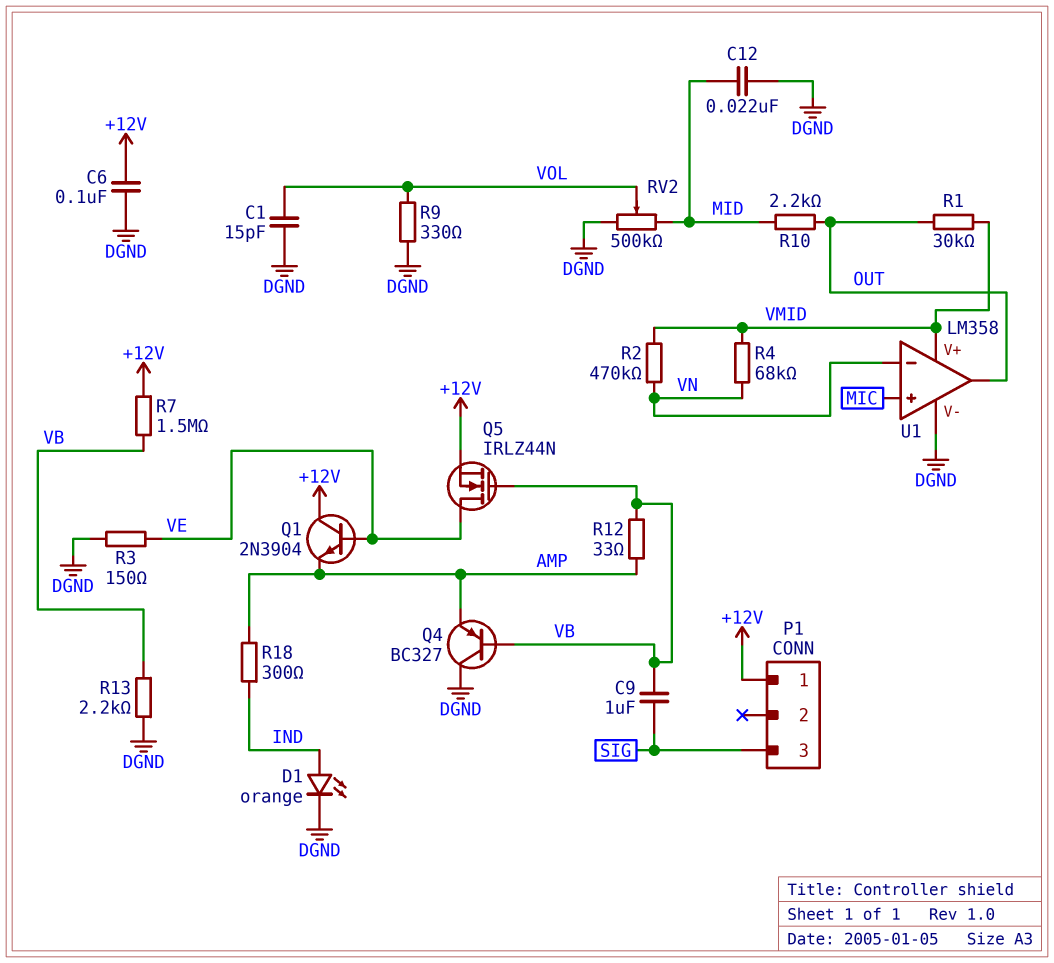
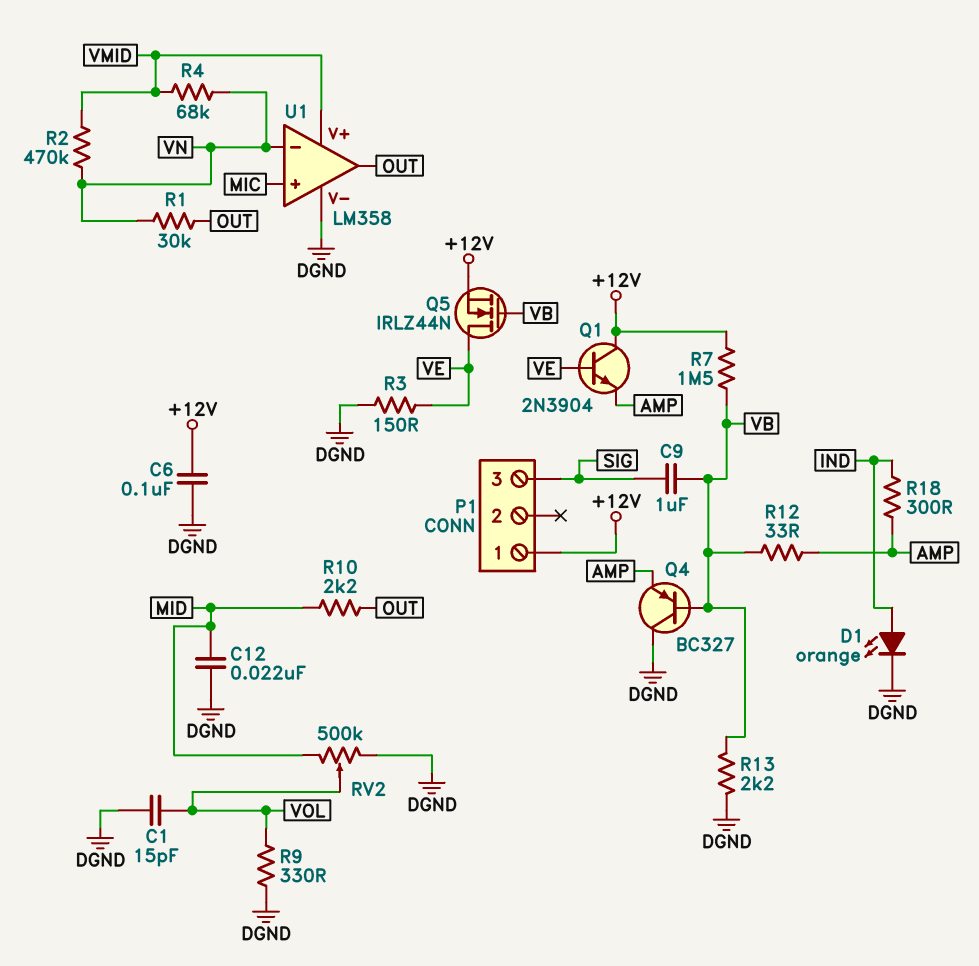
R1: 30k (OUT, VMID) -> 30k (OUT, VN)

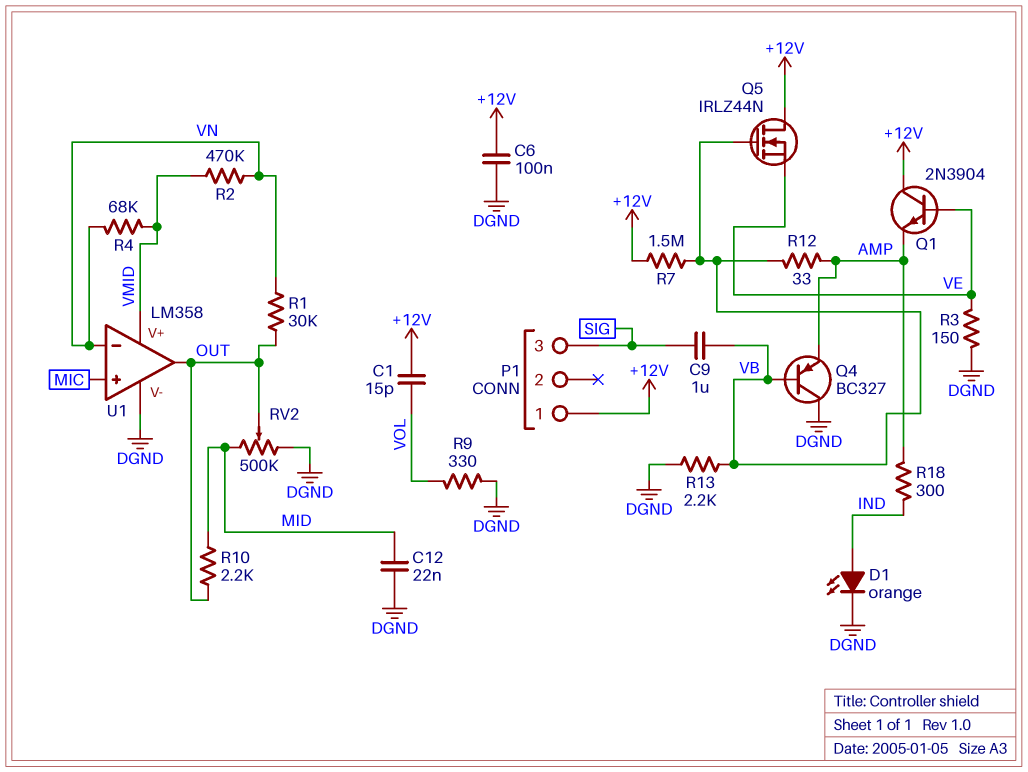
C1: 15pF (DGND, VOL) -> 15pF (+12V, VOL)
Q5: NMOS IRLZ44N (G VB, D VE, S +12V) -> NMOS IRLZ44N (G VB, D +12V, S VE)
RV2: 500k (DGND, MID, wiper VOL) -> 500k (DGND, MID, wiper OUT)

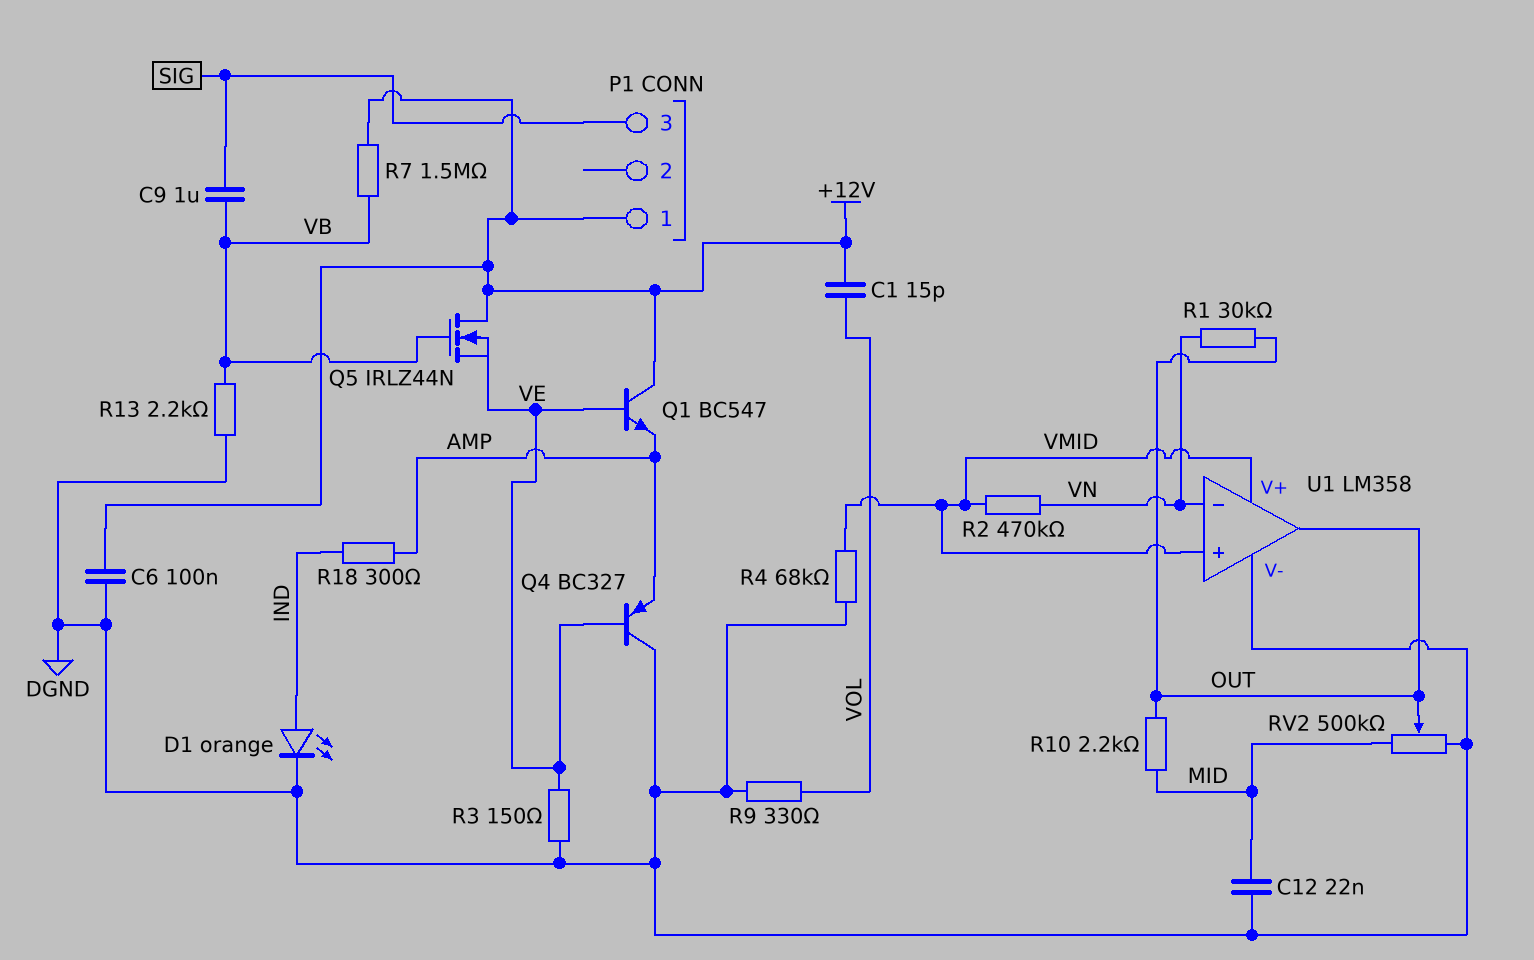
Q1: NPN 2N3904 (B VE, C +12V, E AMP) -> NPN BC547 (B VE, C +12V, E AMP)
Q4: PNP BC327 (B VB, C DGND, E AMP) -> PNP BC327 (B VE, C DGND, E AMP)
R4: 68k (VMID, VN) -> 68k (DGND, VMID)
R12: 33 (AMP, VB) -> none
U1 pin in+: MIC -> VMID

